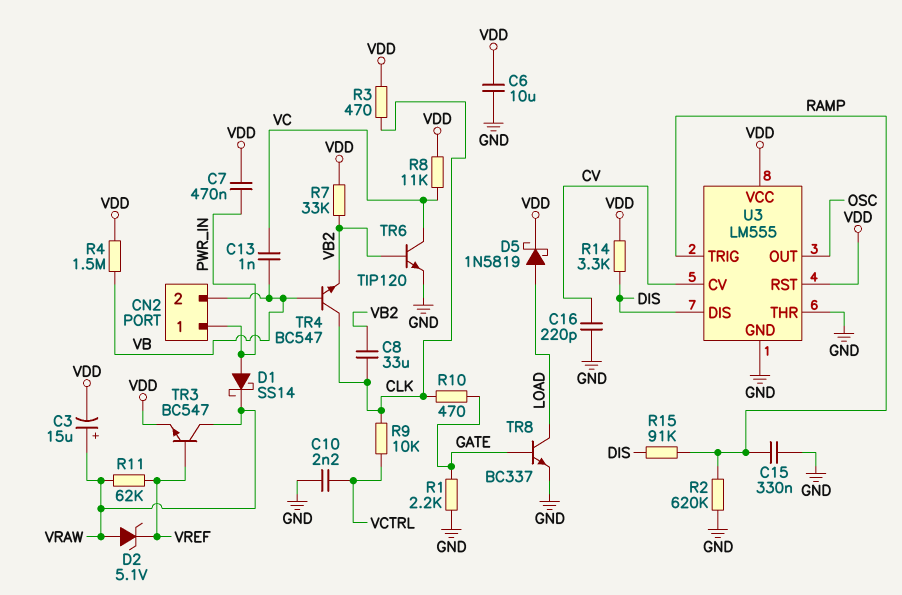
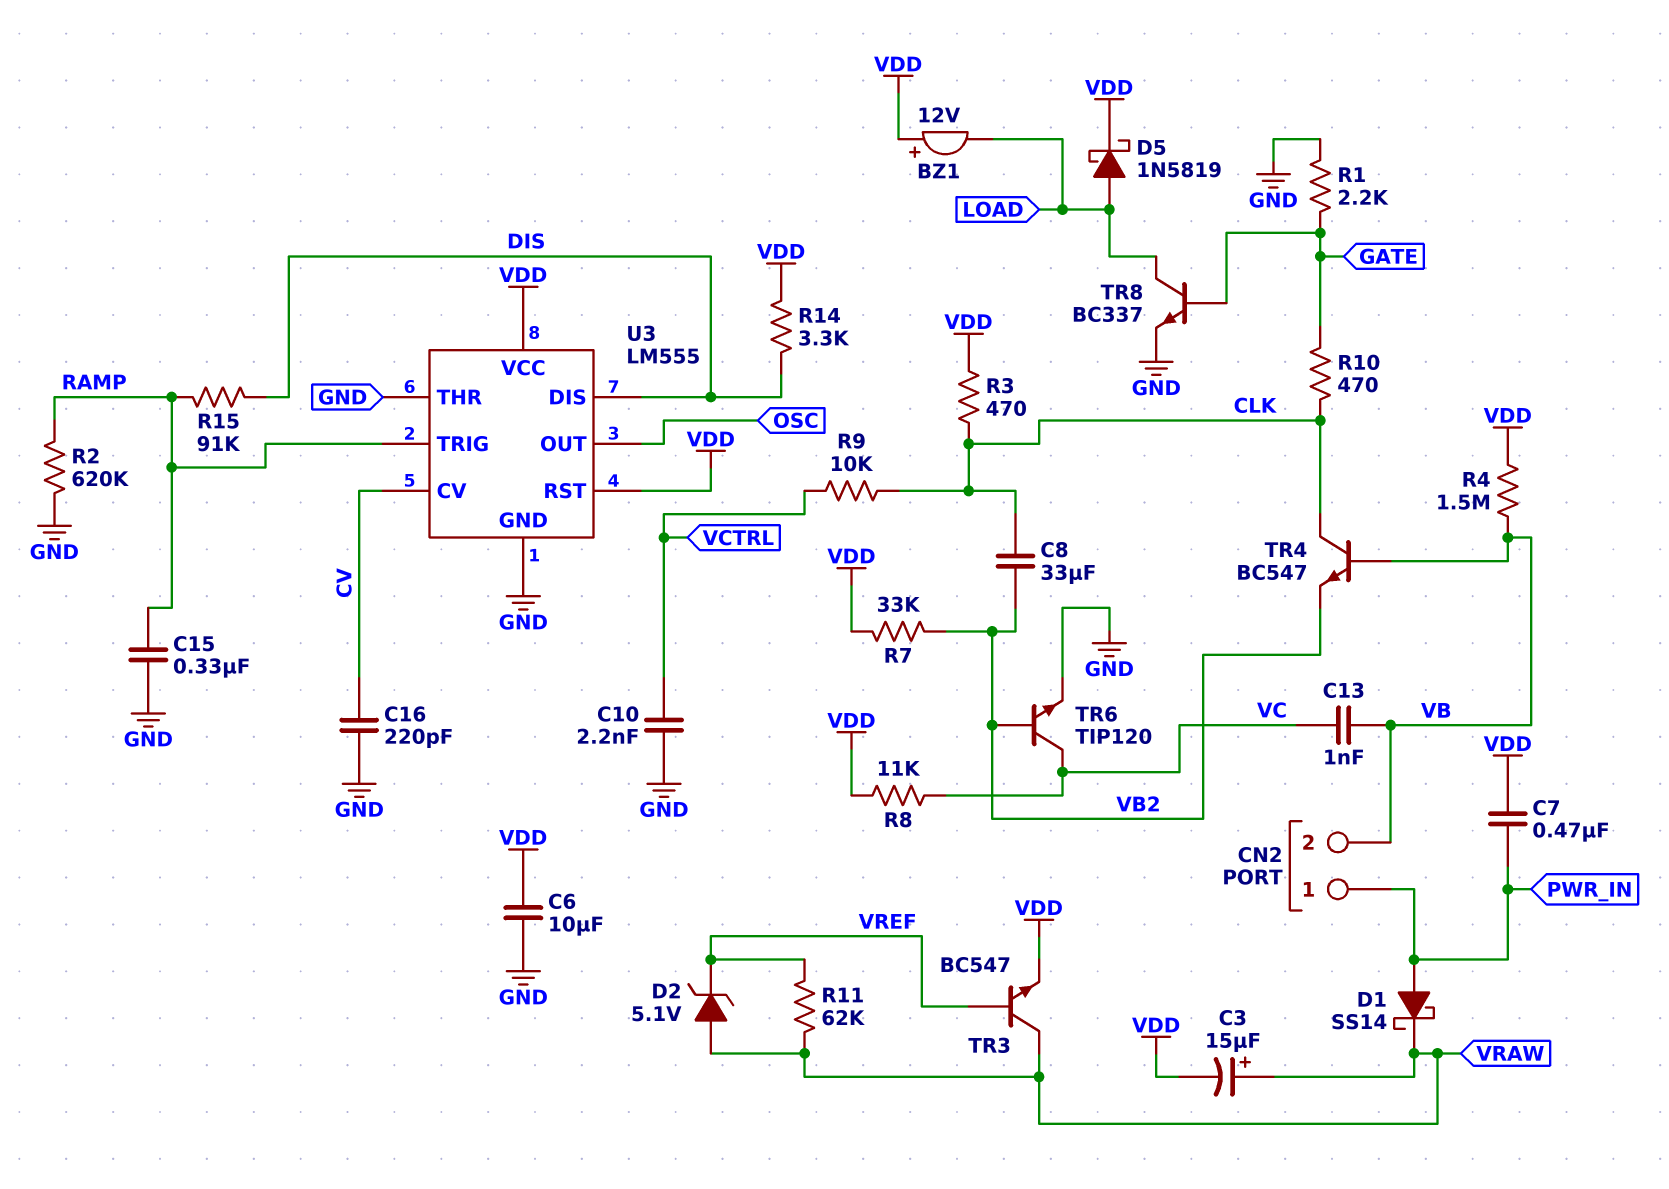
BZ1: none -> buzzer 12V (plus VDD, minus LOAD)

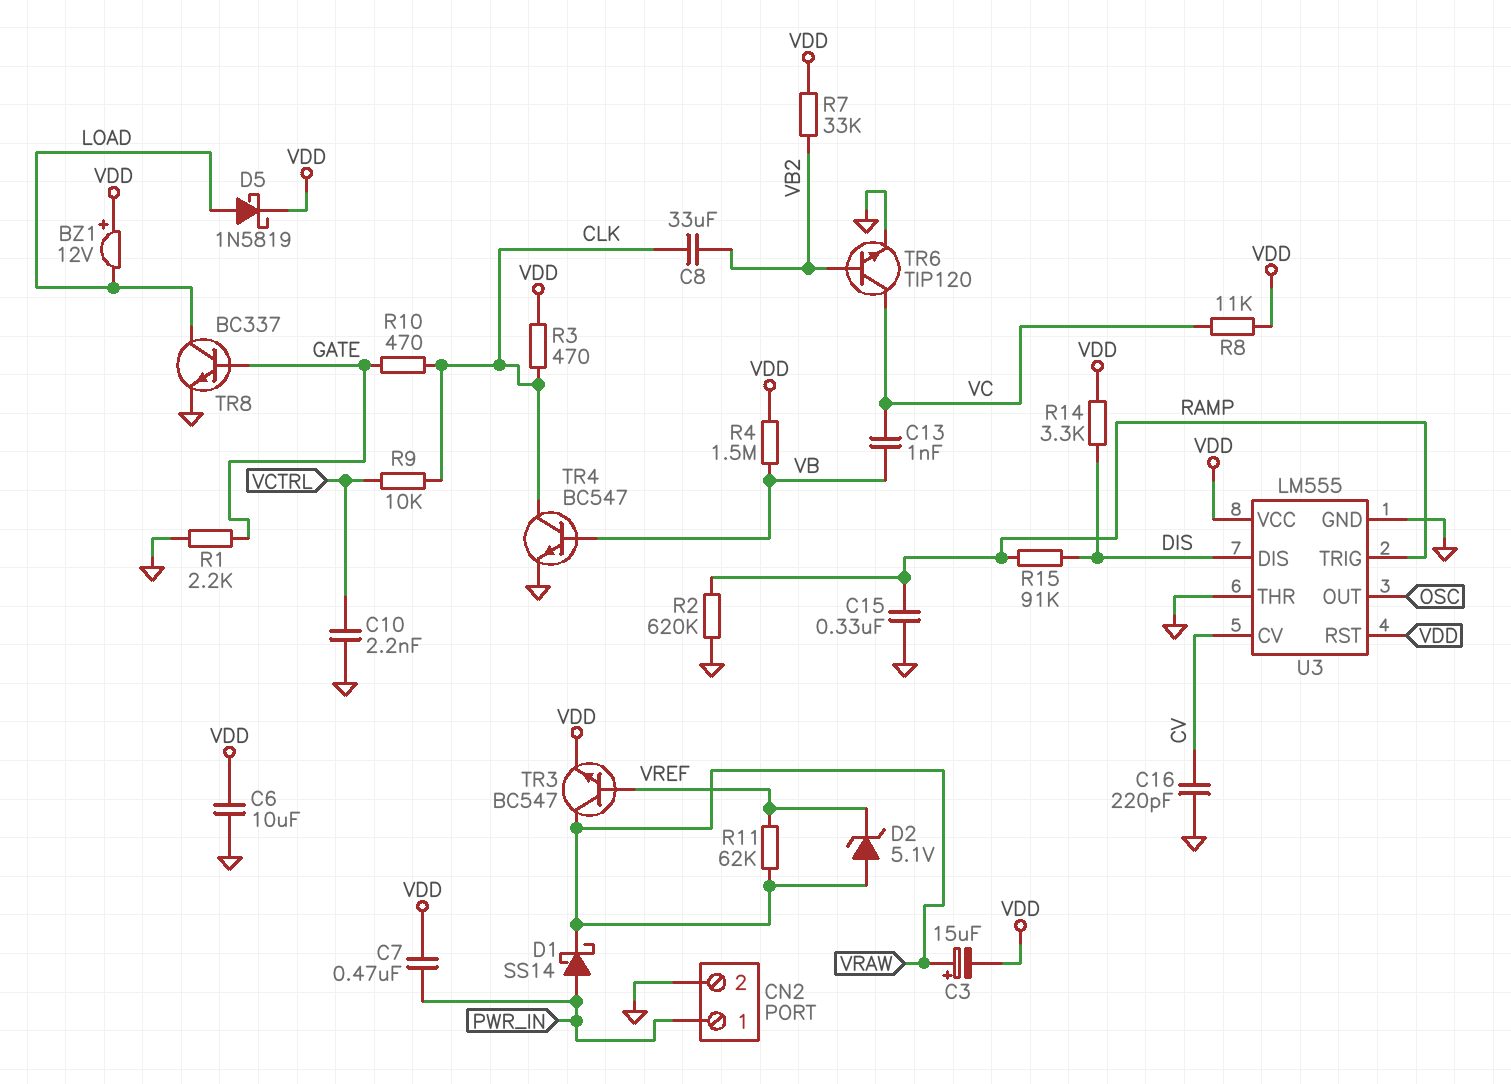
CN2 pin 2: VB -> GND
TR4: NPN BC547 (B VB, C CLK, E VB2) -> NPN BC547 (B VB, C CLK, E GND)

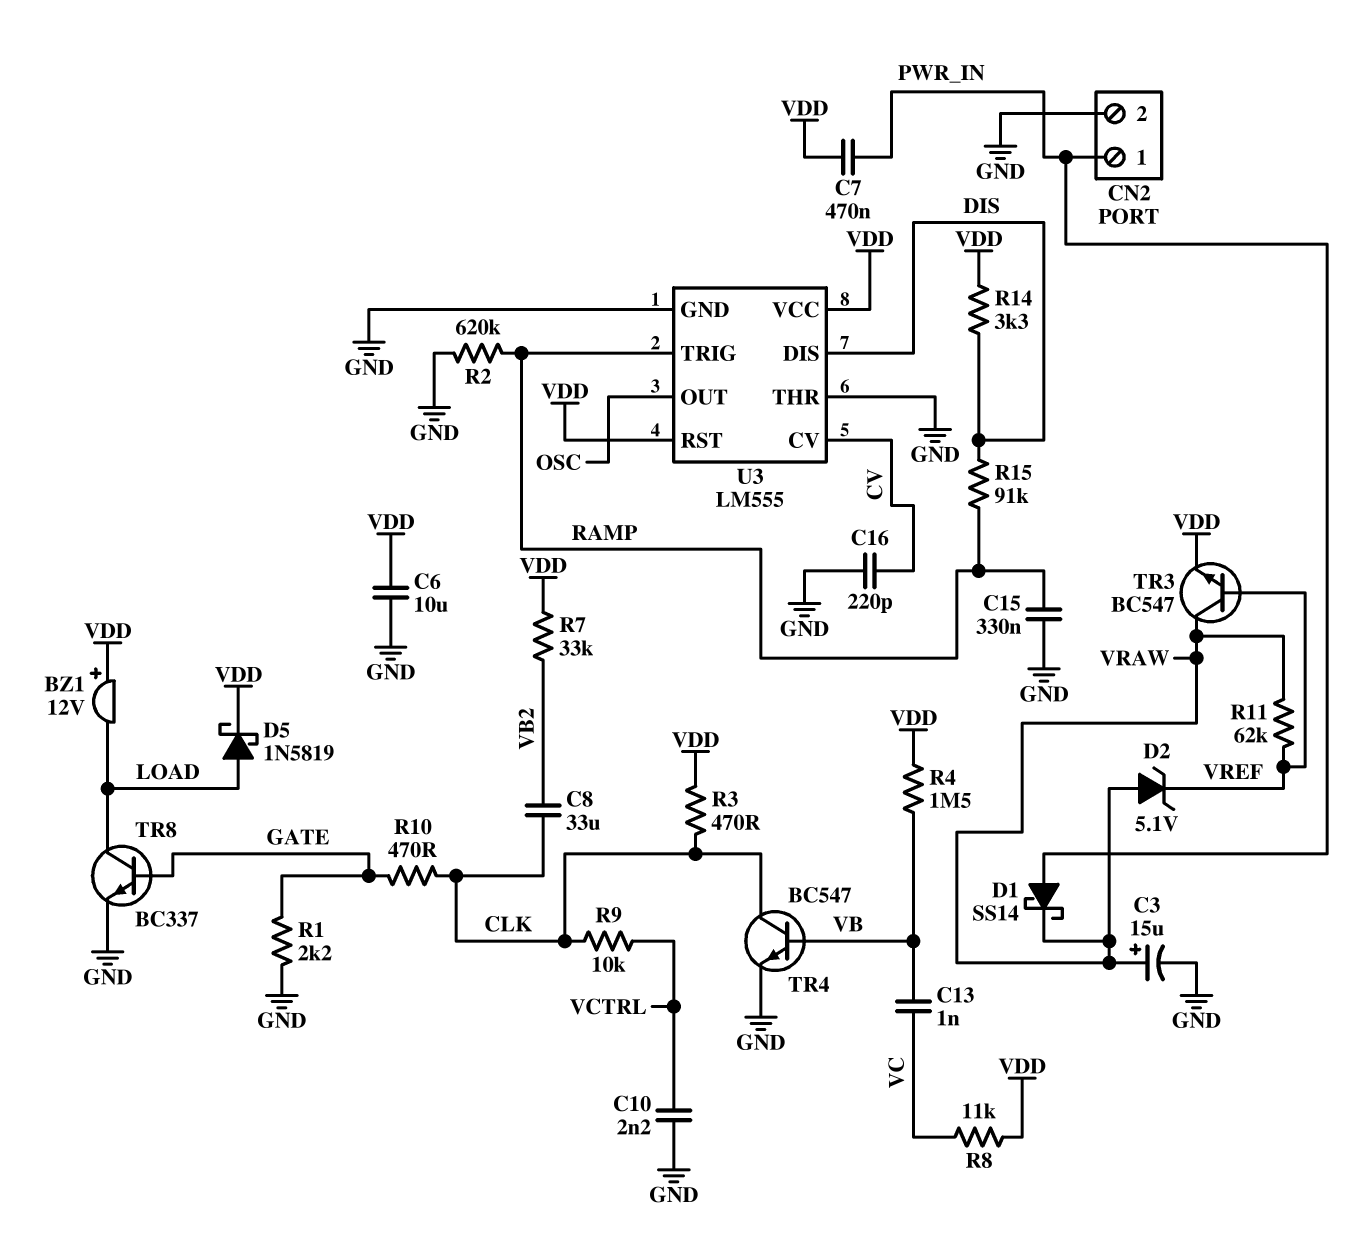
C3: 15uF (plus VRAW, minus VDD) -> 15uF (plus VRAW, minus GND)
TR6: NPN TIP120 (B VB2, C VC, E GND) -> none

